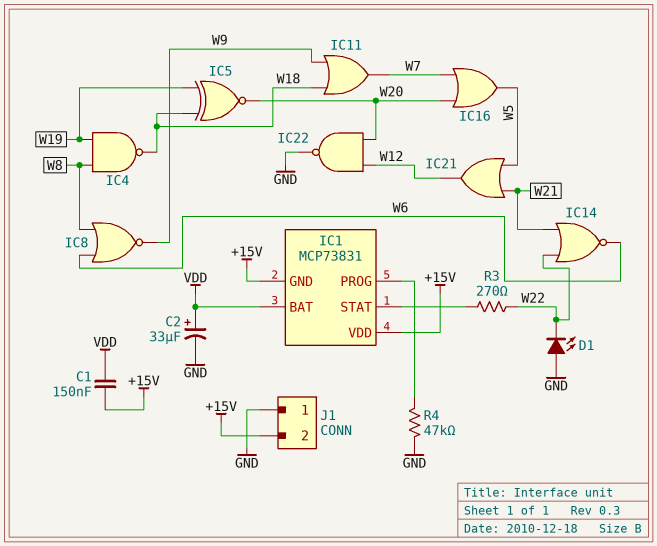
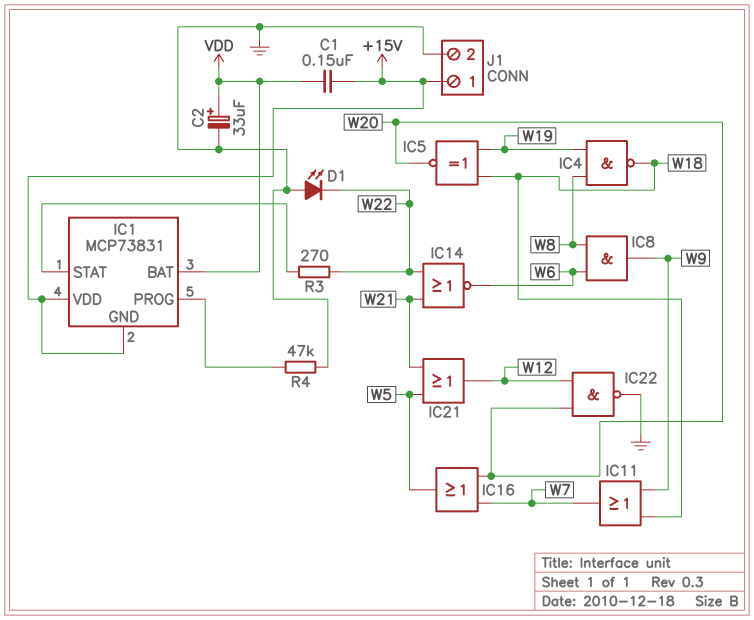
IC8: NOR (in W6, in W8, out W9) -> AND (in W6, in W8, out W9)
J1 pin 1: GND -> +15V
J1 pin 2: +15V -> GND

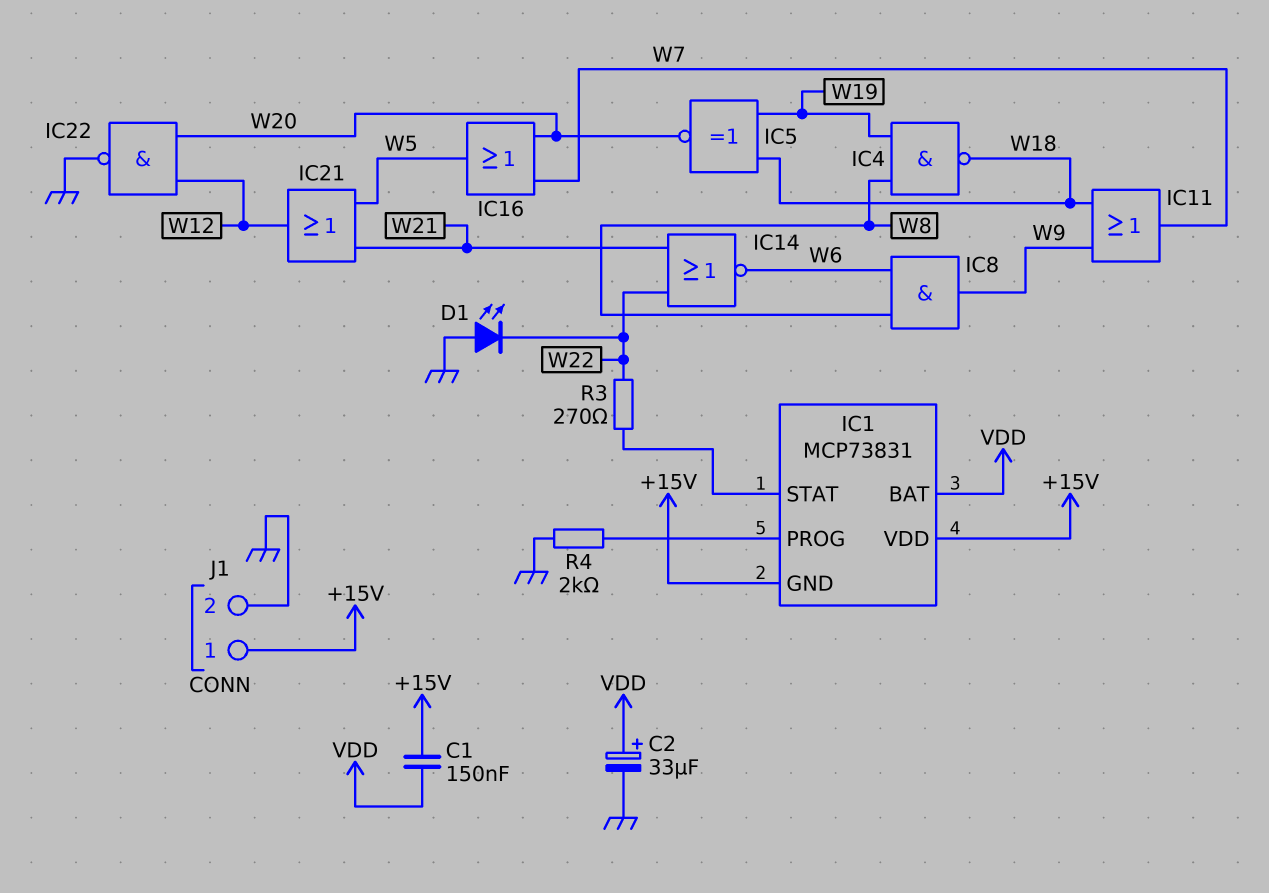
R4: 47k (GND, IC1/PROG) -> 2k (GND, IC1/PROG)

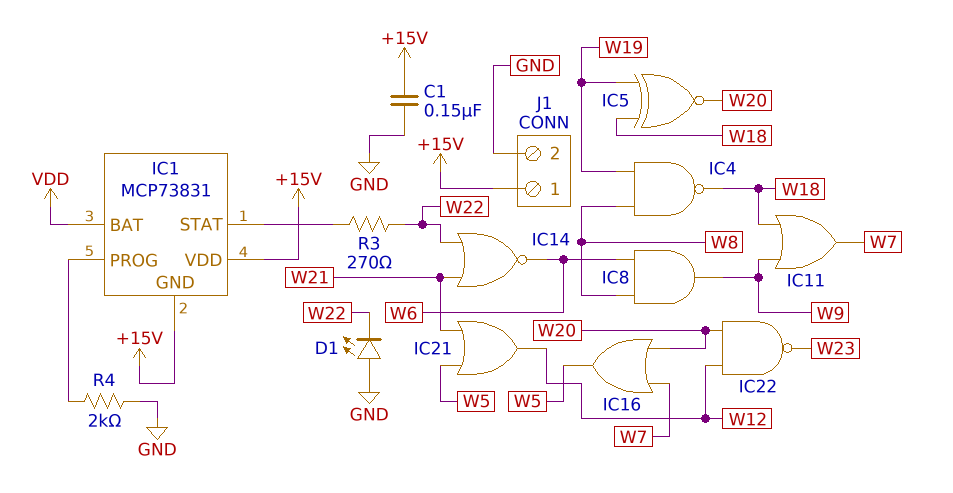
C1: 150nF (+15V, VDD) -> 150nF (+15V, GND)
C2: 33uF (plus VDD, minus GND) -> none
IC22: NAND (in W12, in W20, out GND) -> NAND (in W12, in W20, out W23)

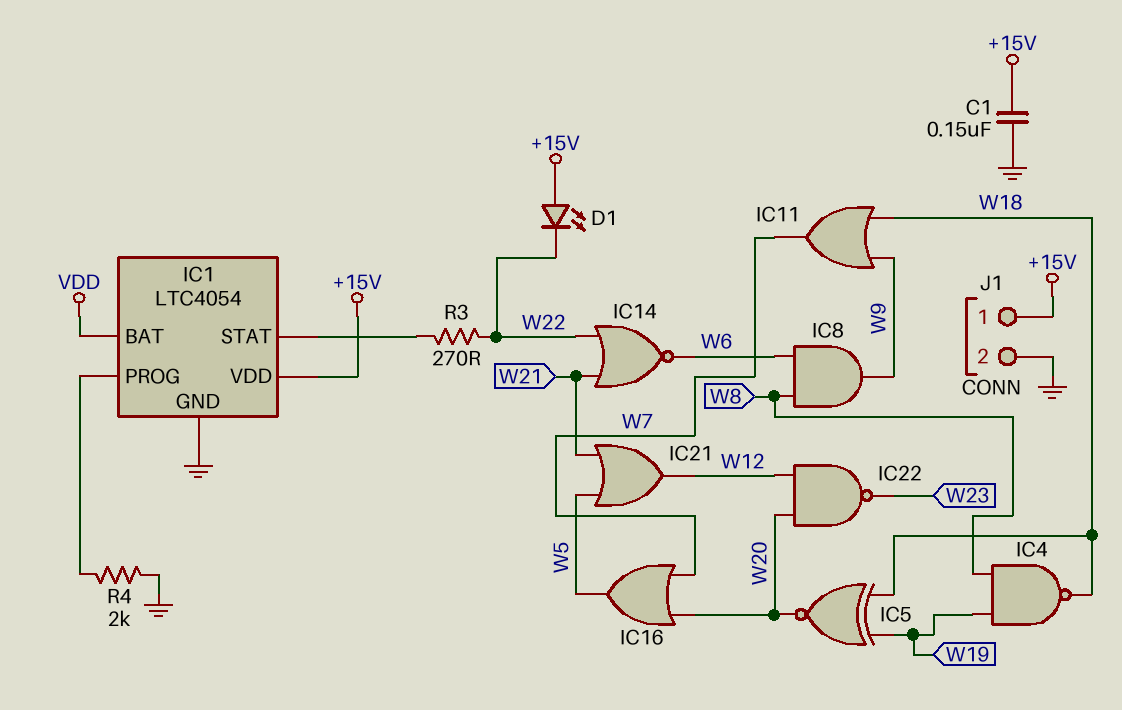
D1: LED (A GND, K W22) -> LED (A +15V, K W22)
IC1: MCP73831 -> LTC4054
IC1 pin GND: +15V -> GND

